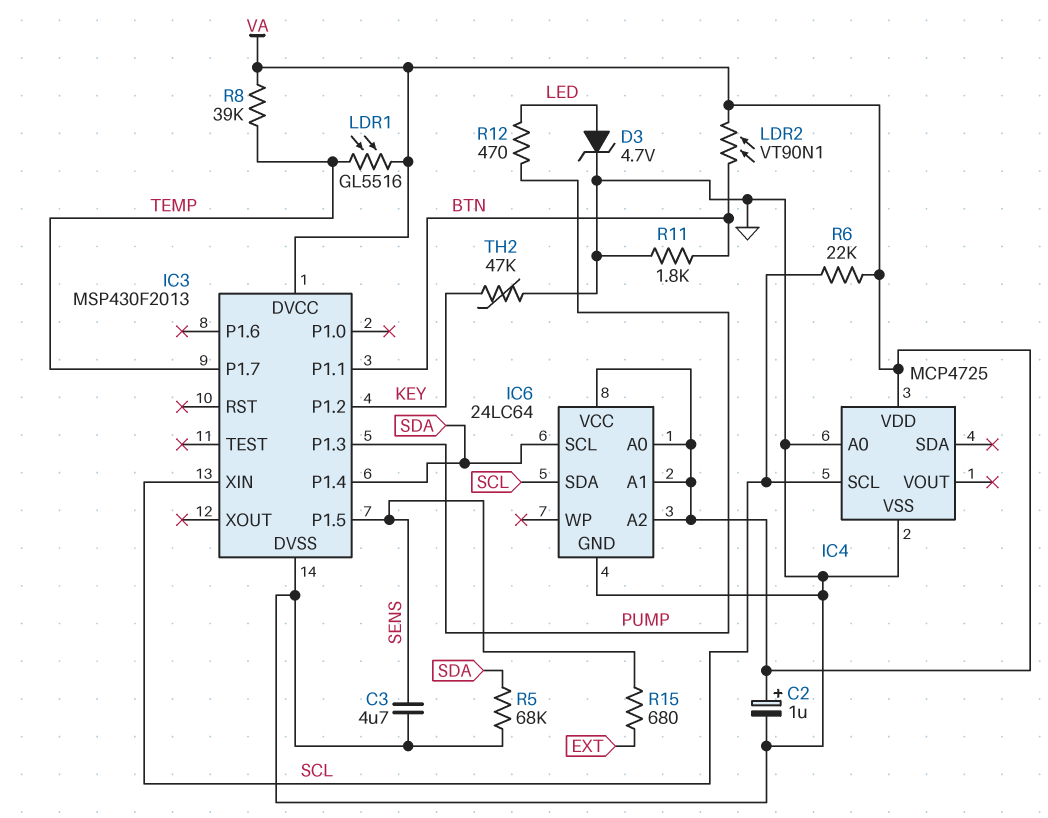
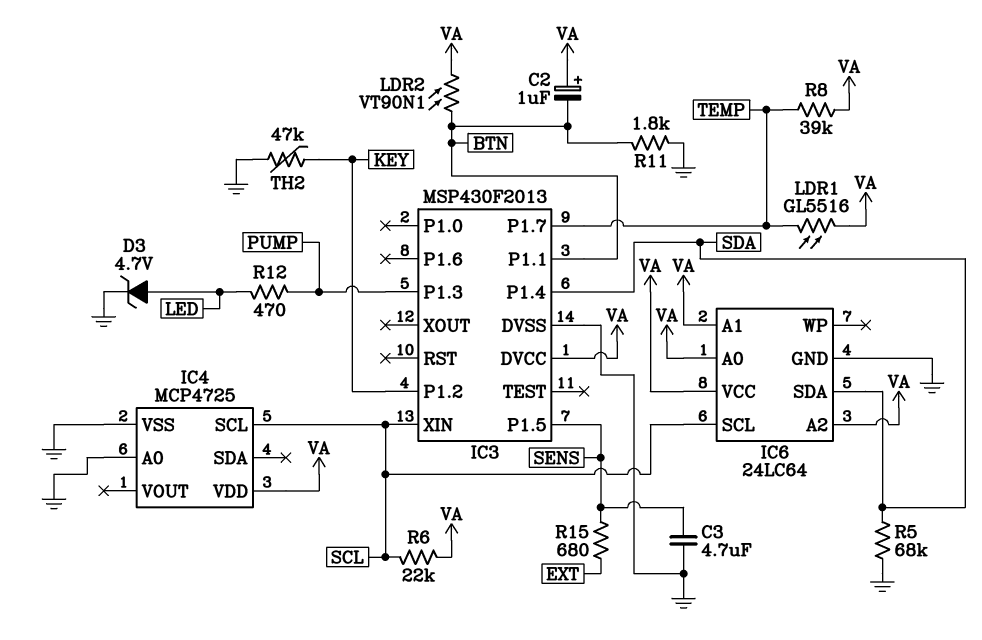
C2: 1uF (plus VA, minus GND) -> 1uF (plus VA, minus BTN)
IC6 pin SCL: SDA -> SCL
IC6 pin SDA: SCL -> SDA

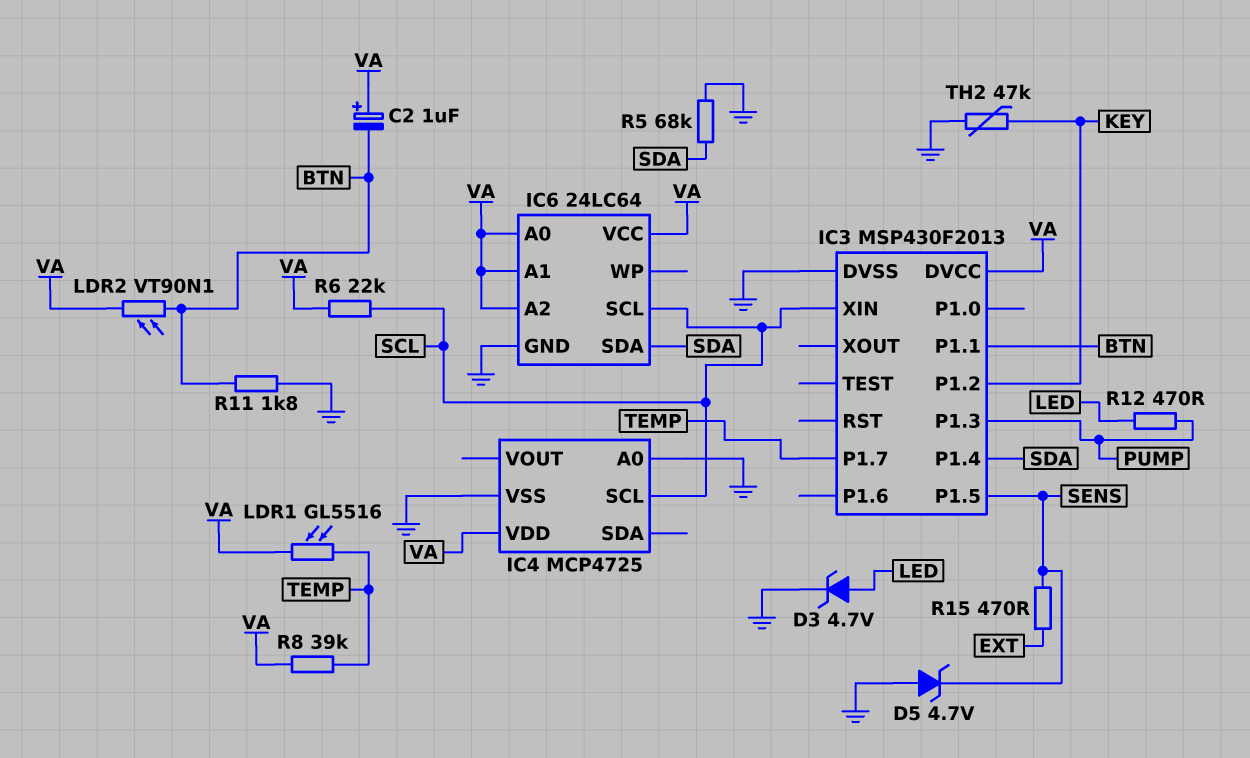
C3: 4.7uF (GND, SENS) -> none
D5: none -> zener 4.7V (A GND, K SENS)
R15: 680 (EXT, SENS) -> 470 (EXT, SENS)

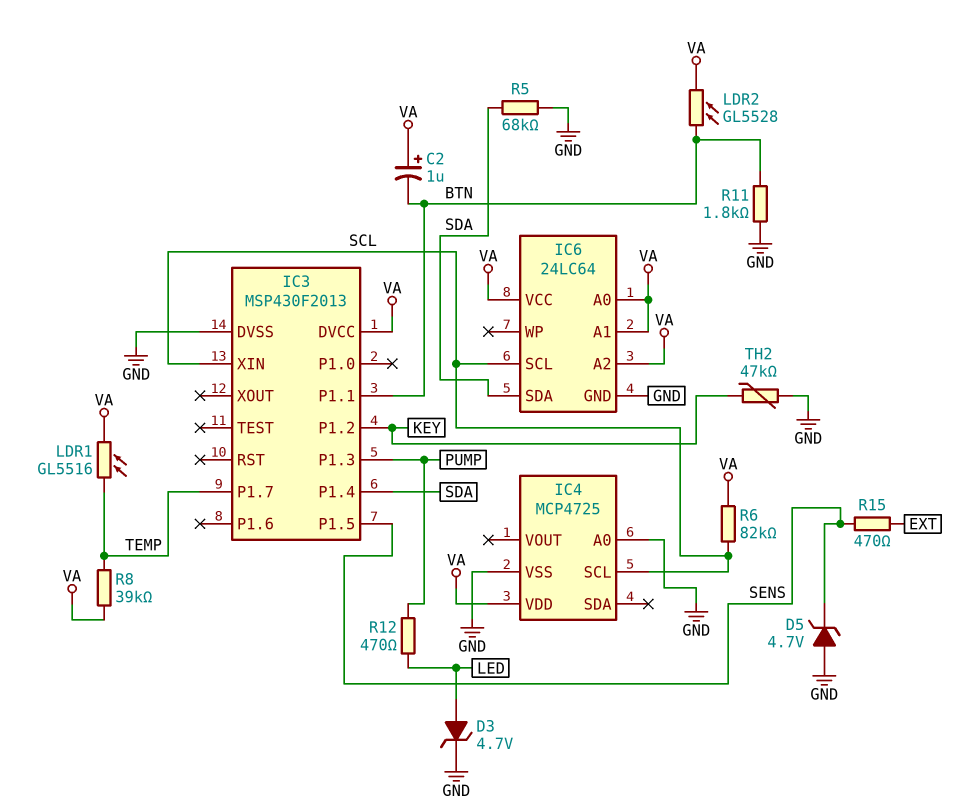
LDR2: VT90N1 (BTN, VA) -> GL5528 (BTN, VA)
R6: 22k (SCL, VA) -> 82k (SCL, VA)

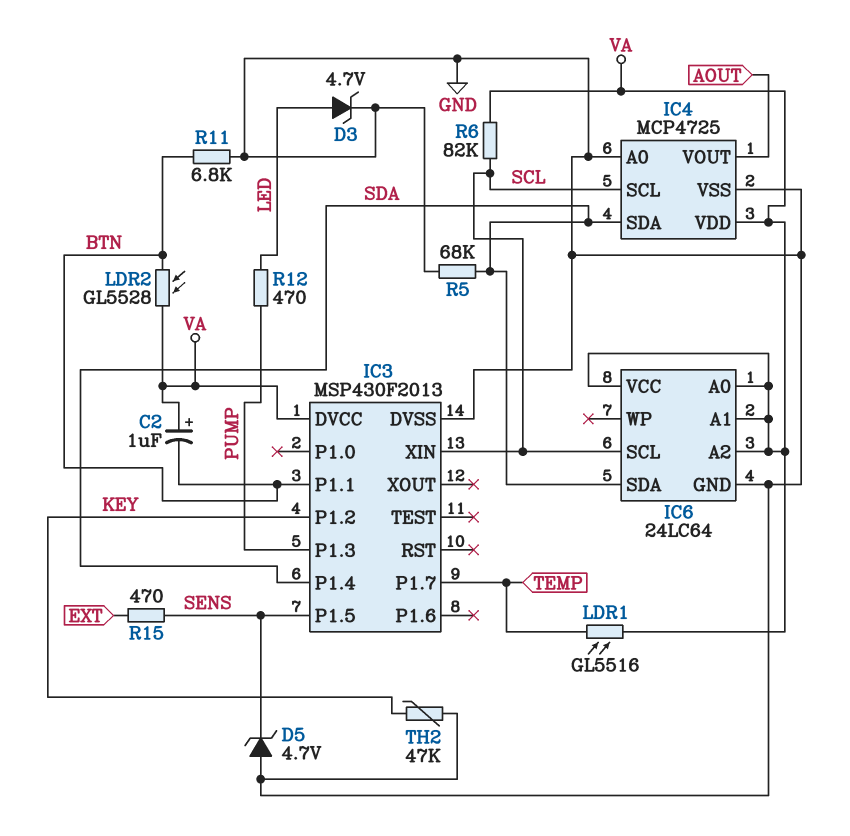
IC4 pin SDA: none -> SDA
IC4 pin VOUT: none -> AOUT
R8: 39k (TEMP, VA) -> none
R11: 1.8k (BTN, GND) -> 6.8k (BTN, GND)

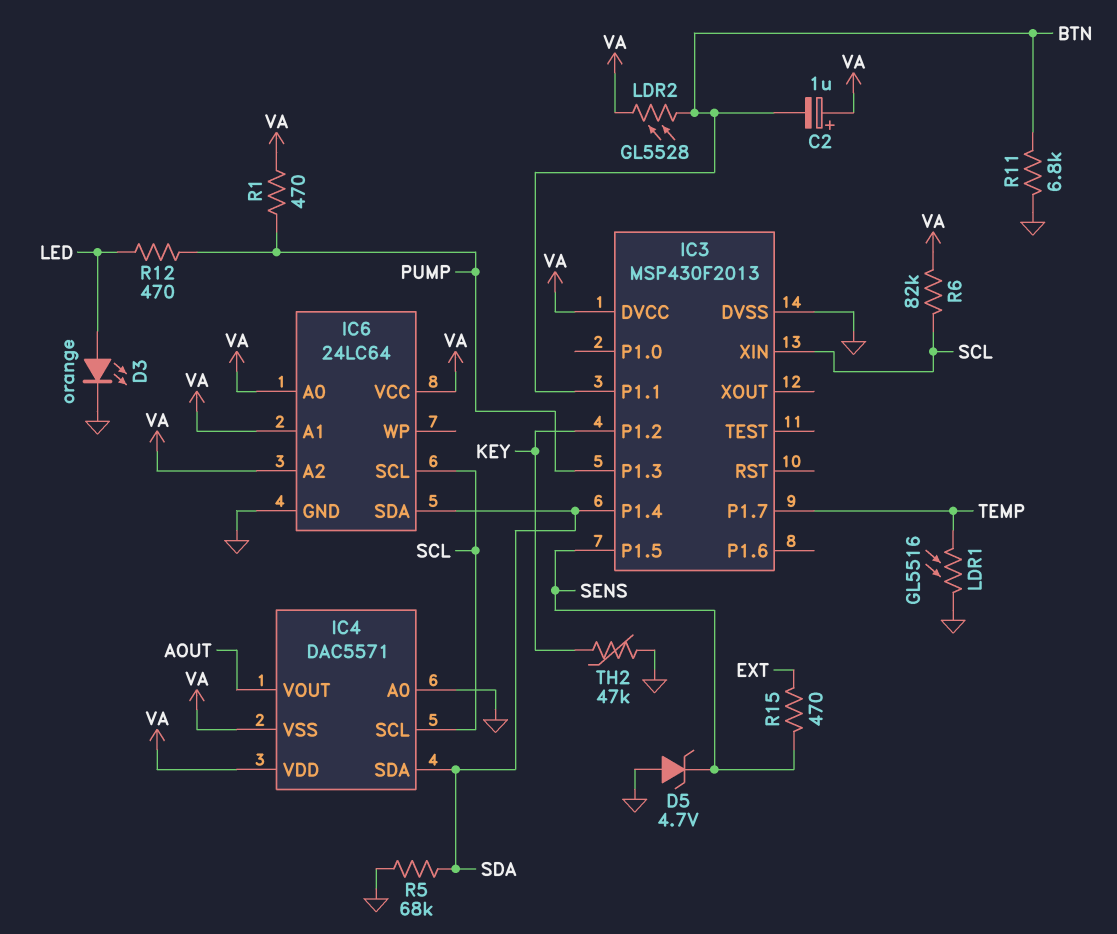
D3: zener 4.7V (A LED, K GND) -> LED orange (A LED, K GND)
IC4: MCP4725 -> DAC5571
IC4 pin VSS: GND -> VA
LDR1: GL5516 (TEMP, VA) -> GL5516 (GND, TEMP)
R1: none -> 470 (PUMP, VA)

